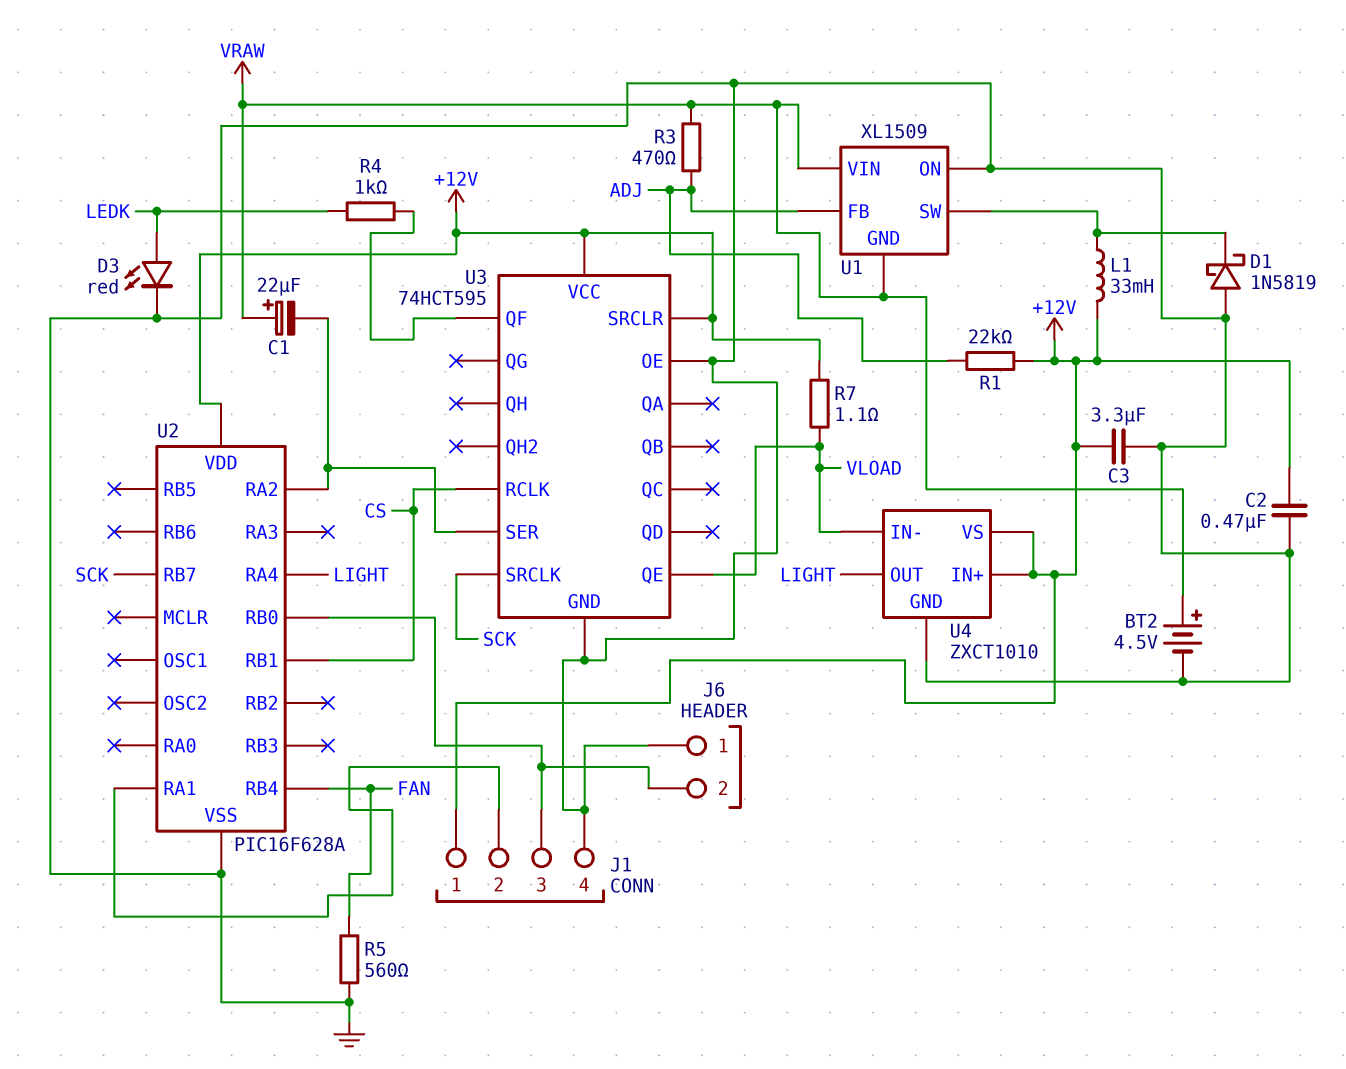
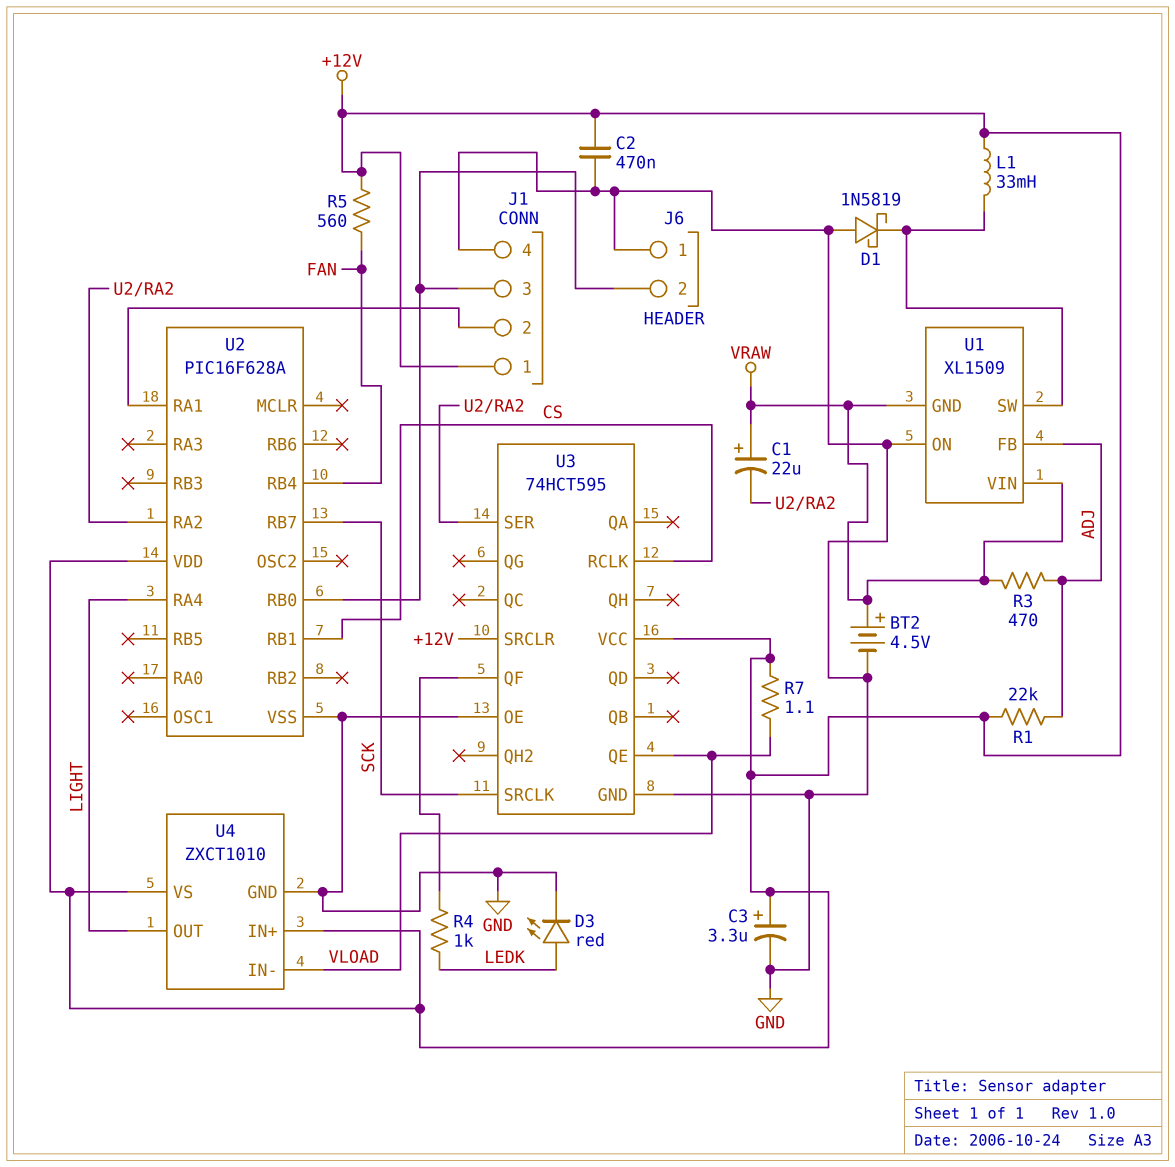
C3: 3.3uF (+12V, GND) -> 3.3uF (plus +12V, minus GND)
R5: 560 (FAN, GND) -> 560 (+12V, FAN)

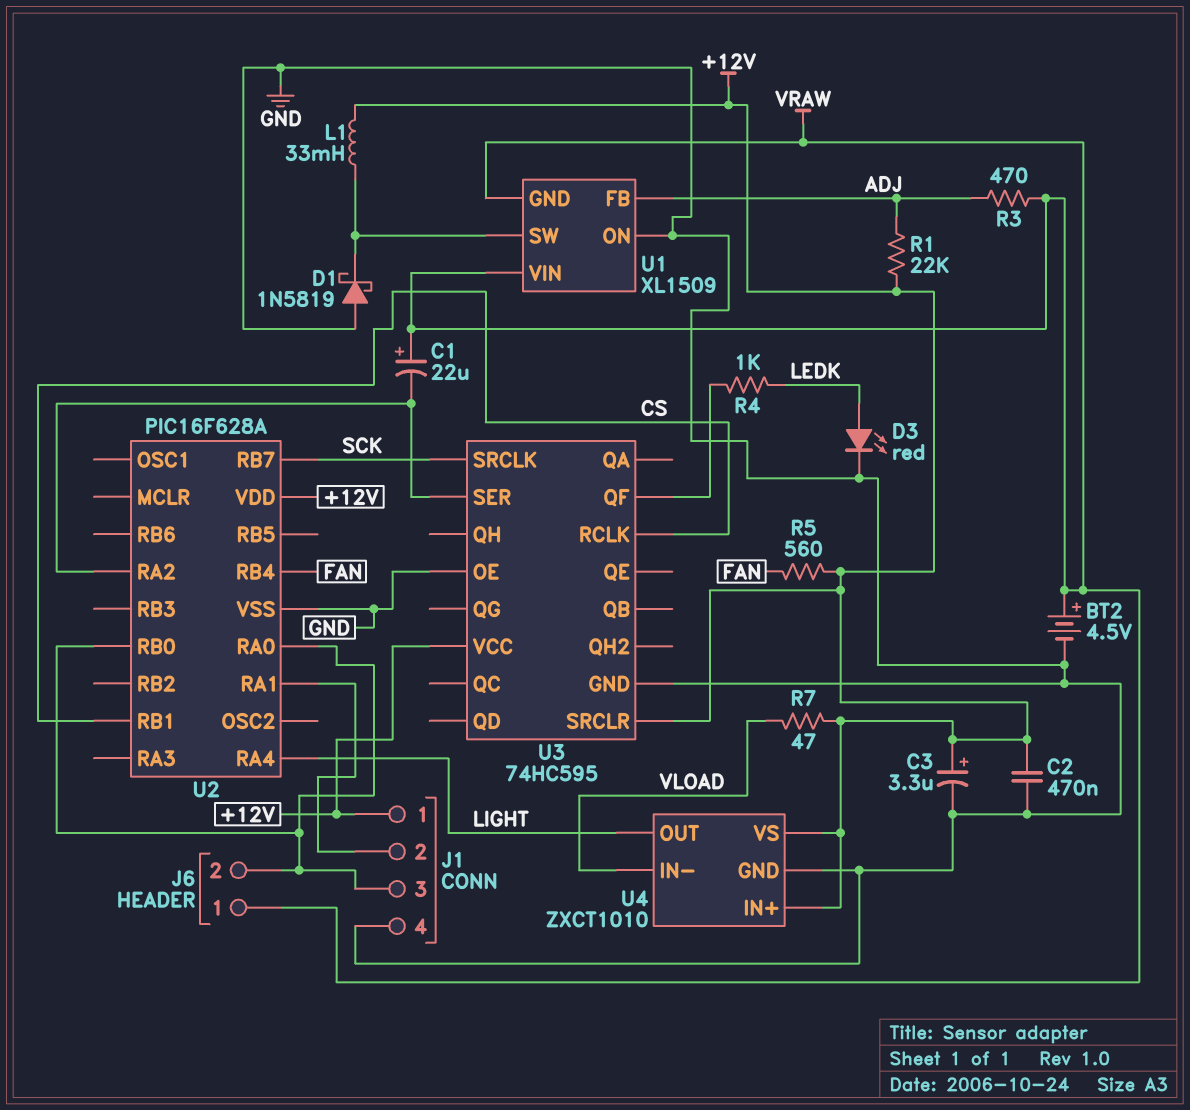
J6 pin 1: GND -> VRAW
R7: 1.1 (+12V, VLOAD) -> 47 (+12V, VLOAD)
U2 pin RA0: none -> J1/3
U3: 74HCT595 -> 74HC595
U3 pin QE: VLOAD -> none

